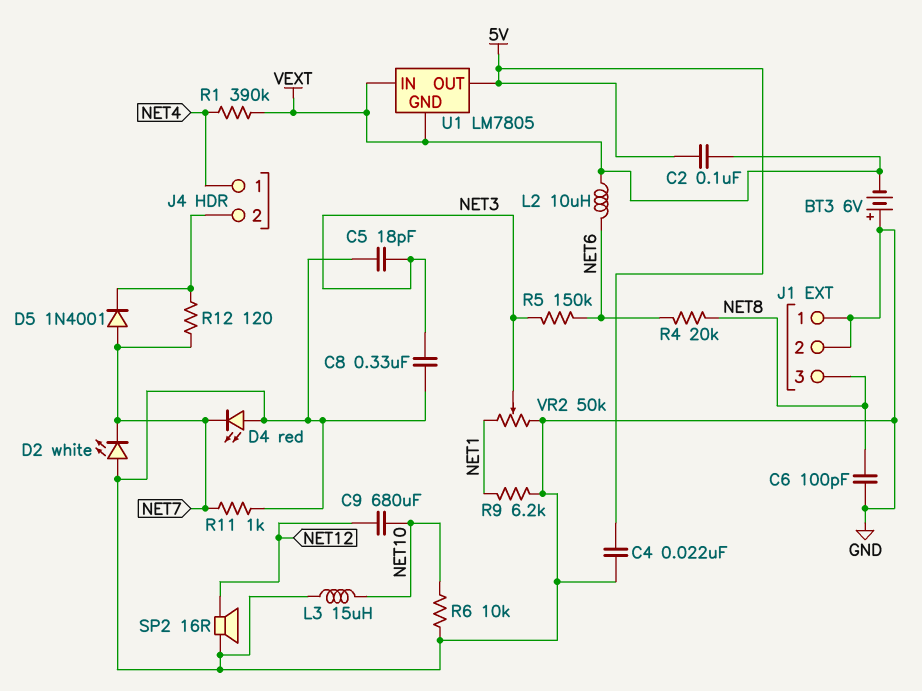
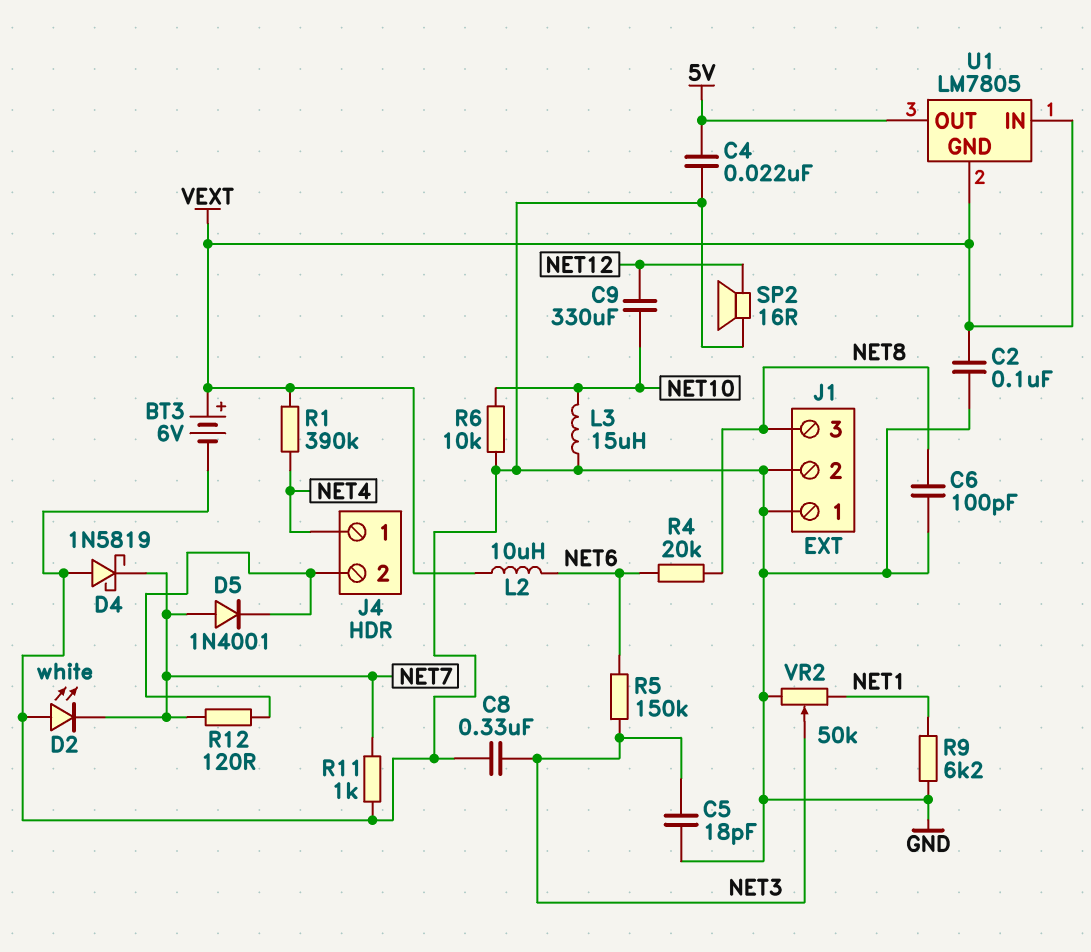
BT3: 6V (plus GND, minus VEXT) -> 6V (plus VEXT, minus GND)
C2: 100nF (5V, VEXT) -> 100nF (GND, VEXT)
C9: 680uF (NET10, NET12) -> 330uF (NET10, NET12)
D4: LED red (A GND, K NET7) -> schottky 1N5819 (A GND, K NET7)

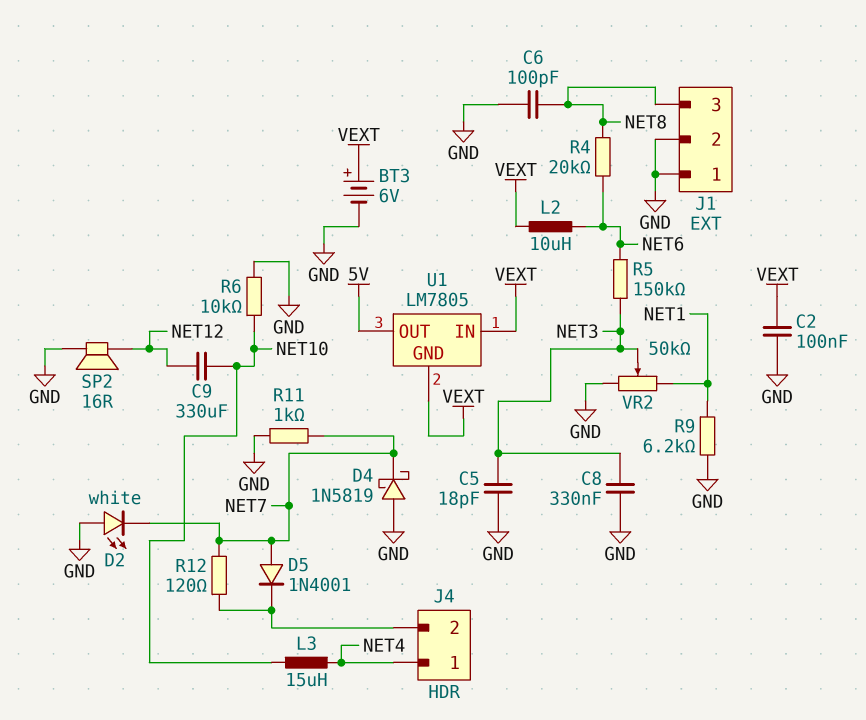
C4: 22nF (5V, GND) -> none
L3: 15uH (GND, NET10) -> 15uH (NET4, NET10)
R1: 390k (NET4, VEXT) -> none

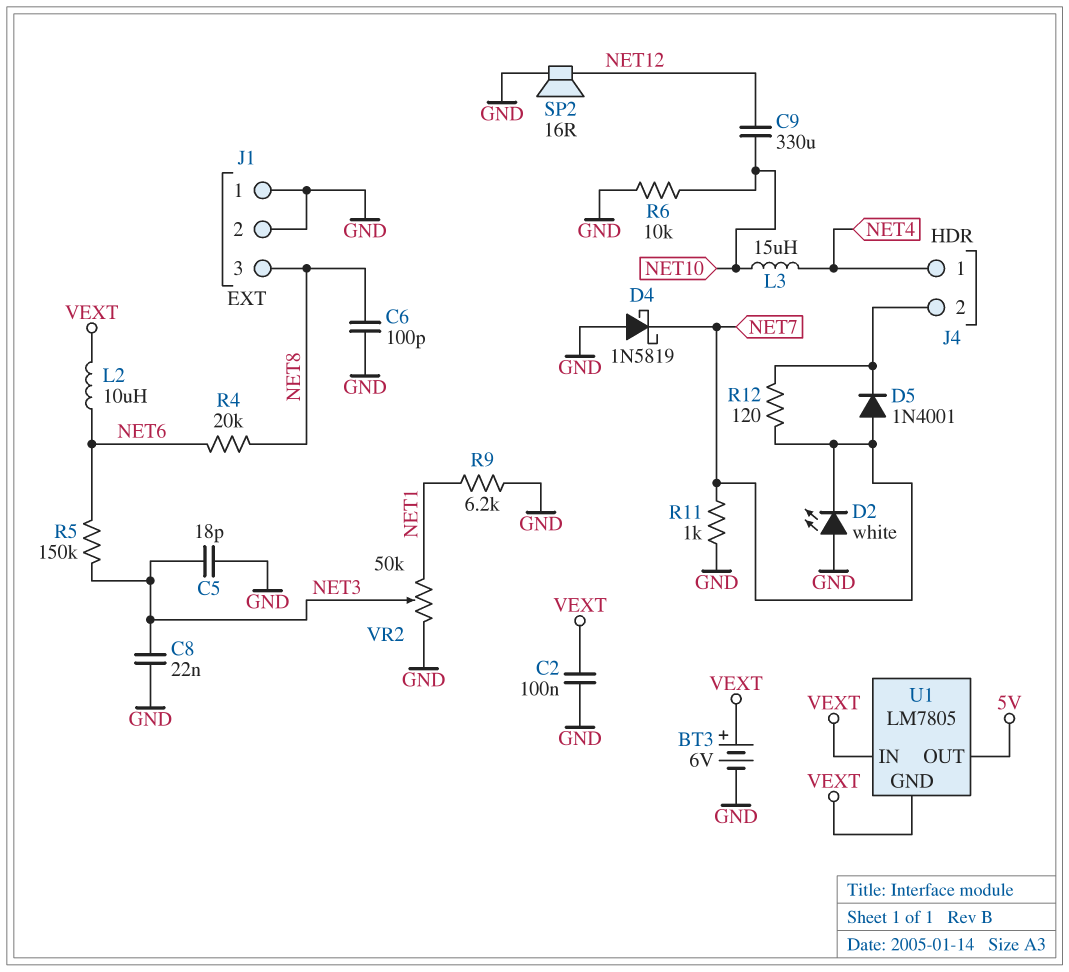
C8: 330nF (GND, NET3) -> 22nF (GND, NET3)

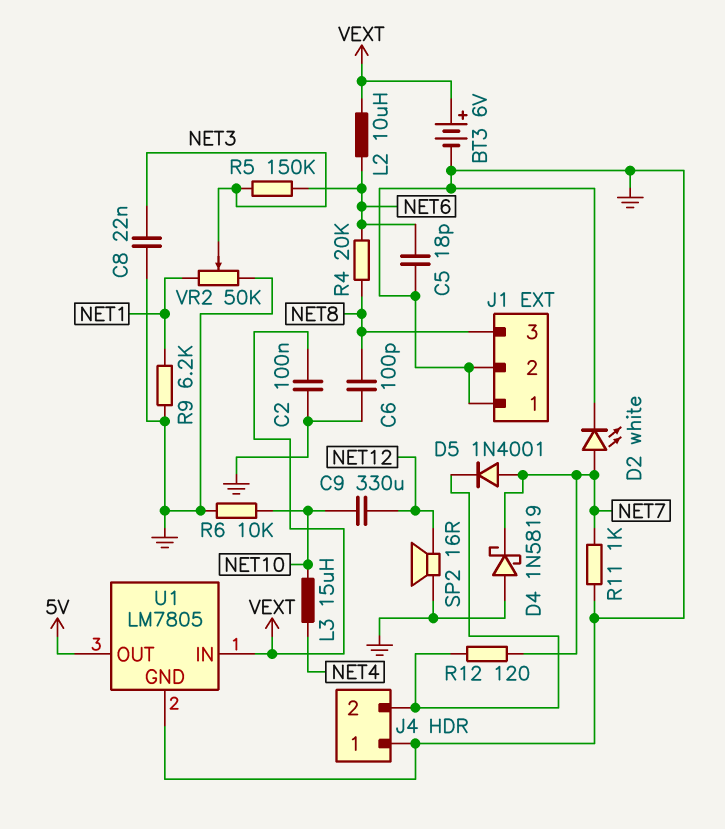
C5: 18pF (GND, NET3) -> 18pF (GND, NET6)
D2: LED white (A GND, K NET7) -> LED white (A NET7, K GND)
J4 pin 1: NET4 -> GND
U1 pin GND: VEXT -> GND

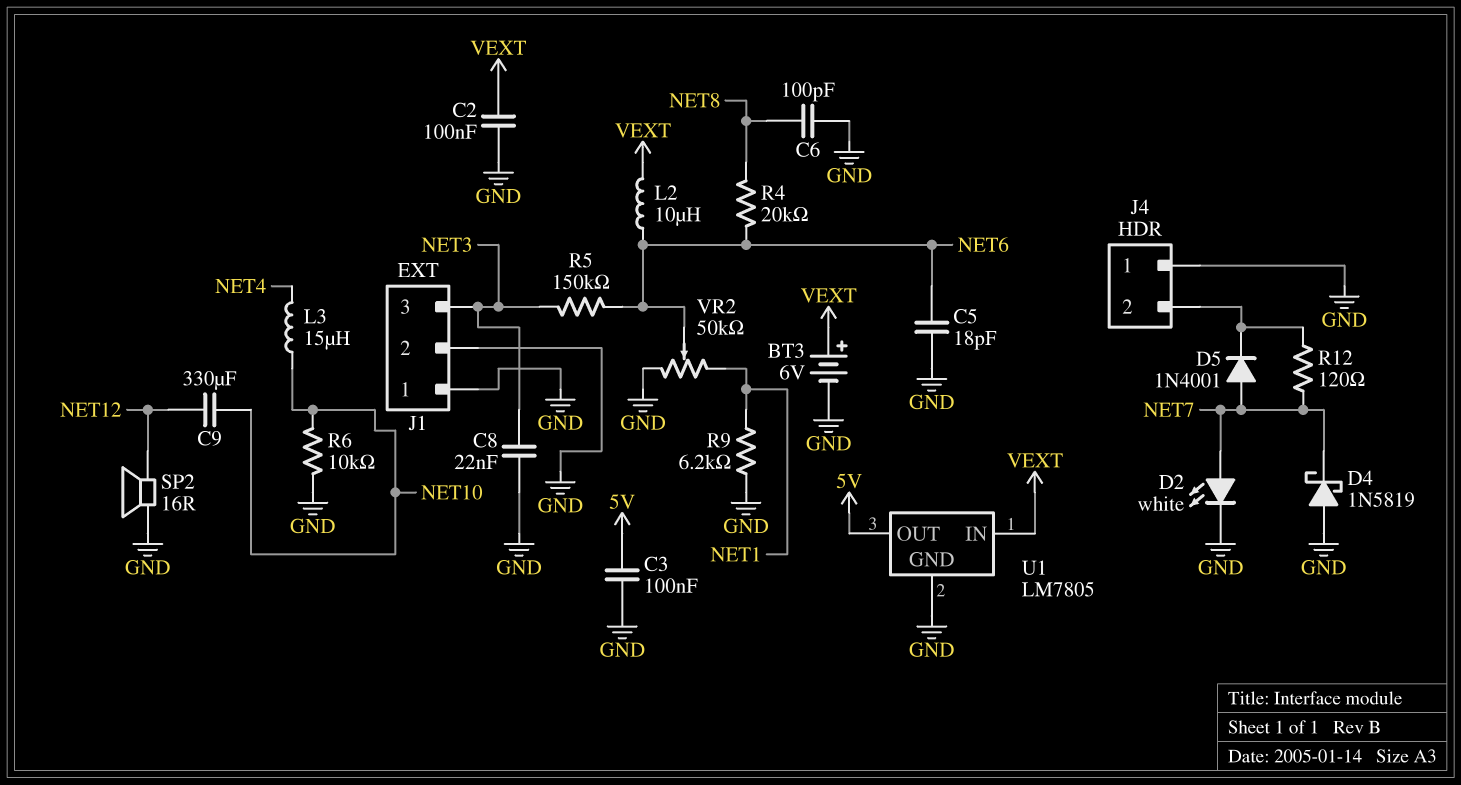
C3: none -> 100nF (5V, GND)
J1 pin 3: NET8 -> NET3
R11: 1k (GND, NET7) -> none
VR2: 50k (GND, NET1, wiper NET3) -> 50k (GND, NET1, wiper NET6)

